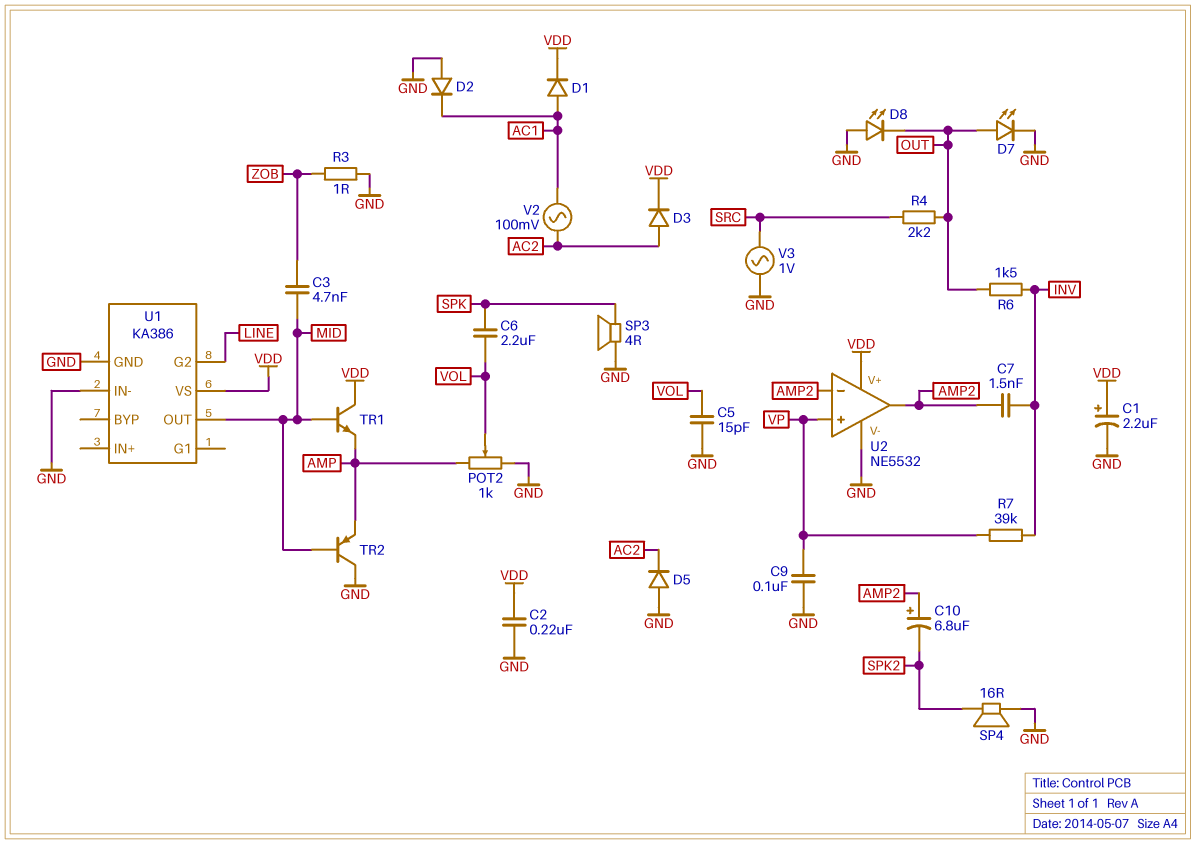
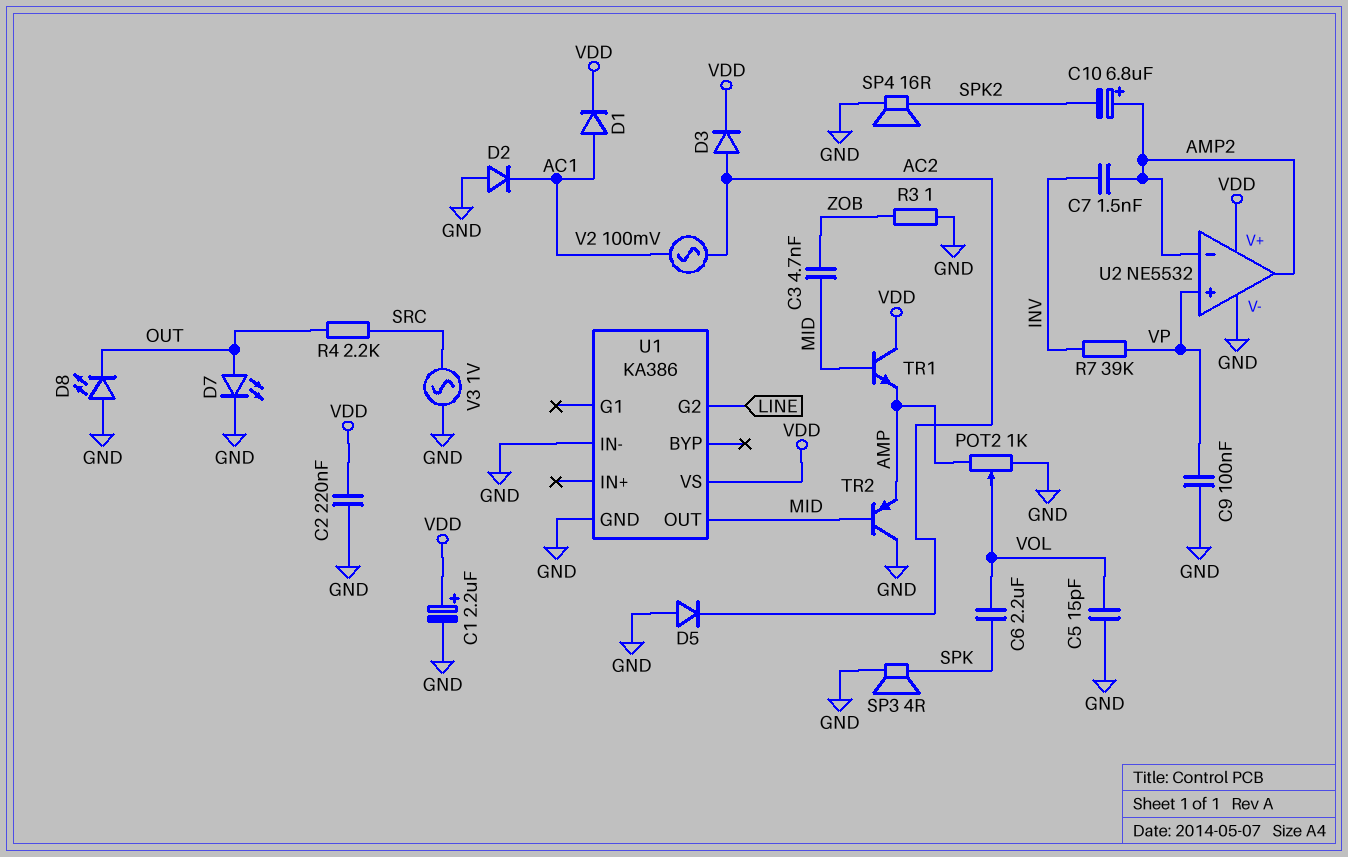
R6: 1.5k (INV, OUT) -> none

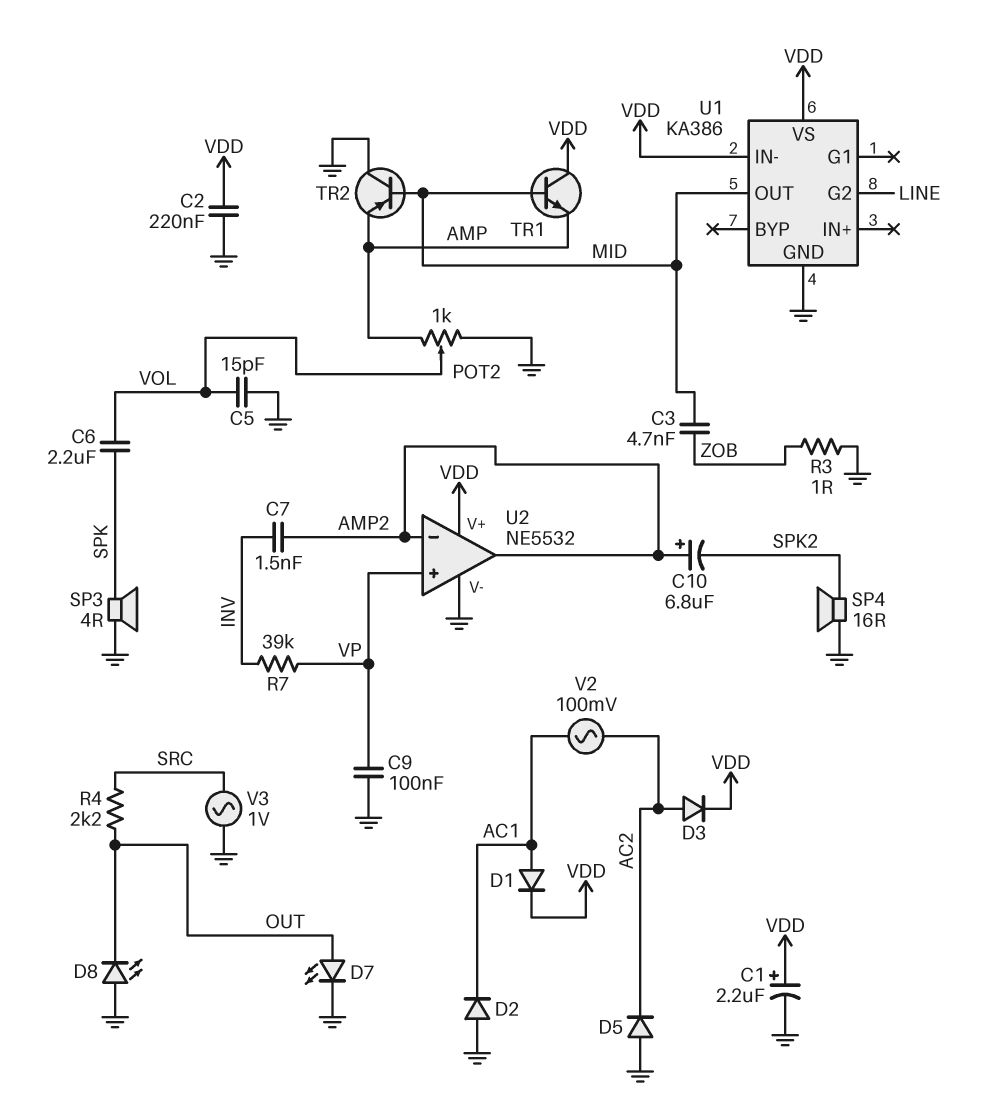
U1 pin IN-: GND -> VDD

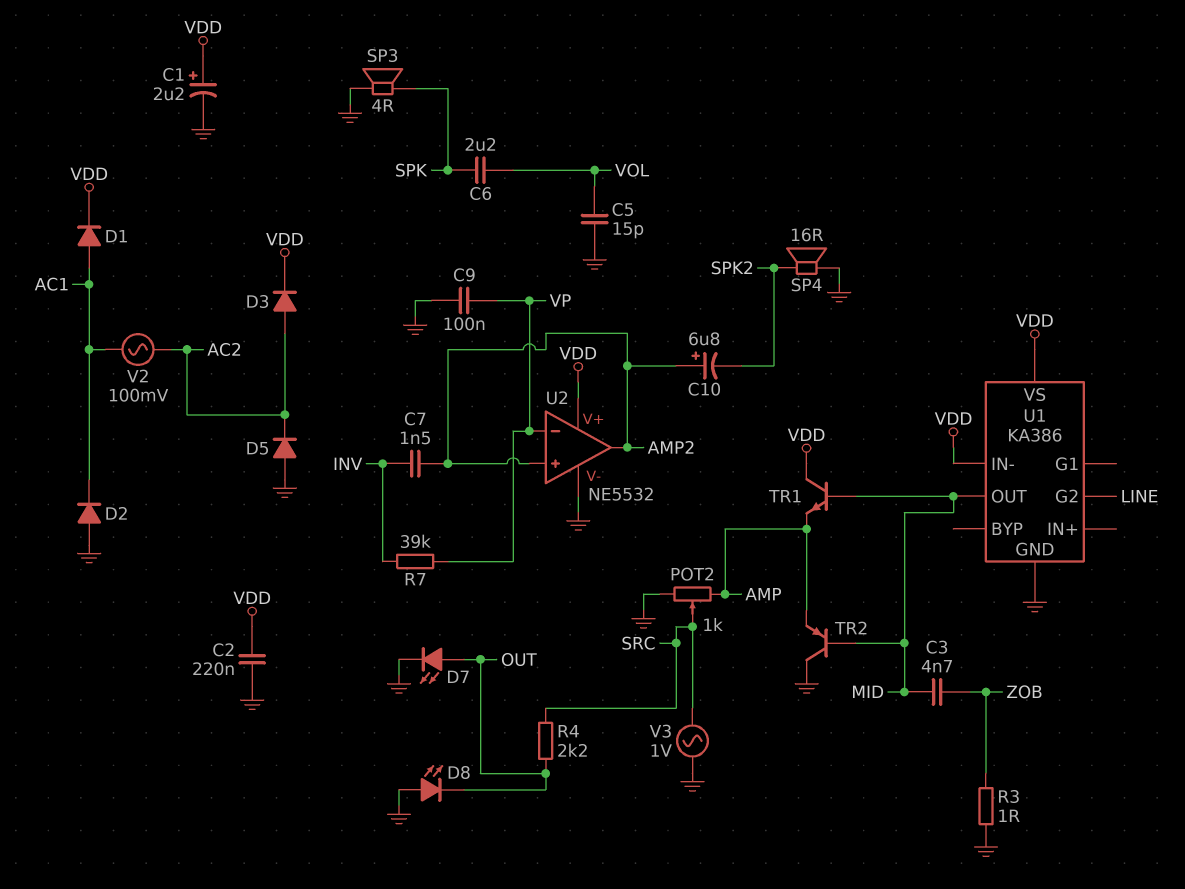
POT2: 1k (AMP, GND, wiper VOL) -> 1k (AMP, GND, wiper SRC)
U2 pin in+: VP -> AMP2
U2 pin in-: AMP2 -> VP

